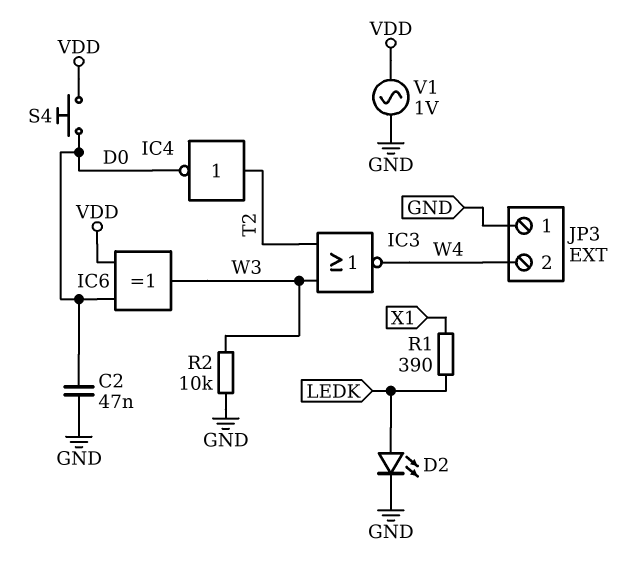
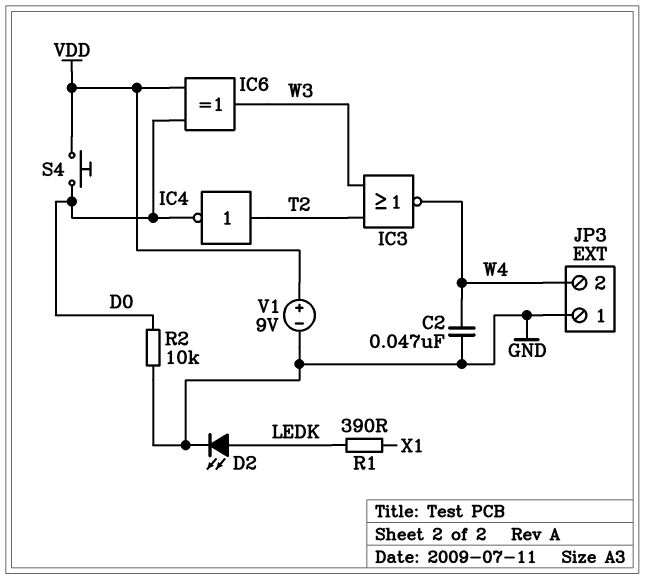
C2: 47nF (D0, GND) -> 47nF (GND, W4)
R2: 10k (GND, W3) -> 10k (D0, GND)
V1: AC 1V (GND, VDD) -> 9V (plus VDD, minus GND)

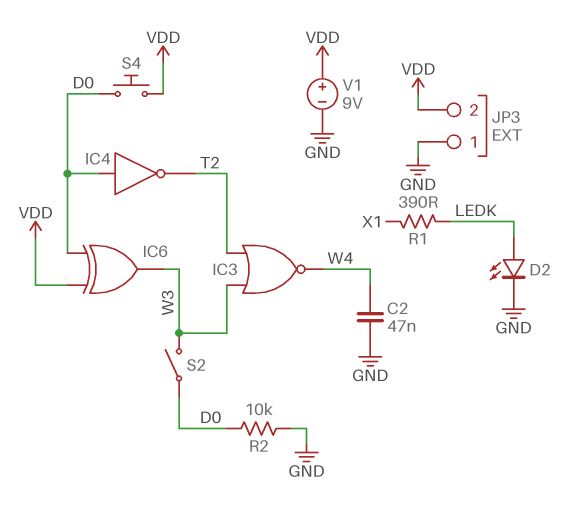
IC4: NOT (in T2, out D0) -> NOT (in D0, out T2)
JP3 pin 2: W4 -> VDD
S2: none -> switch (D0, W3)

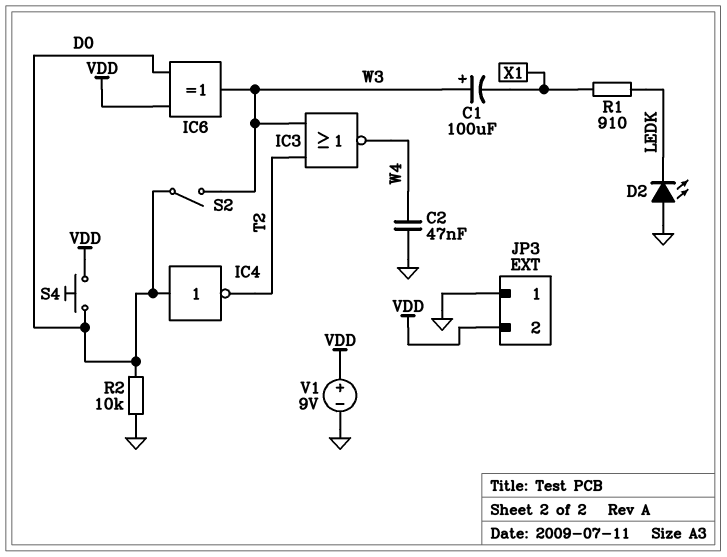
C1: none -> 100uF (plus W3, minus X1)
D2: LED (A LEDK, K GND) -> LED (A GND, K LEDK)
R1: 390 (LEDK, X1) -> 910 (LEDK, X1)

